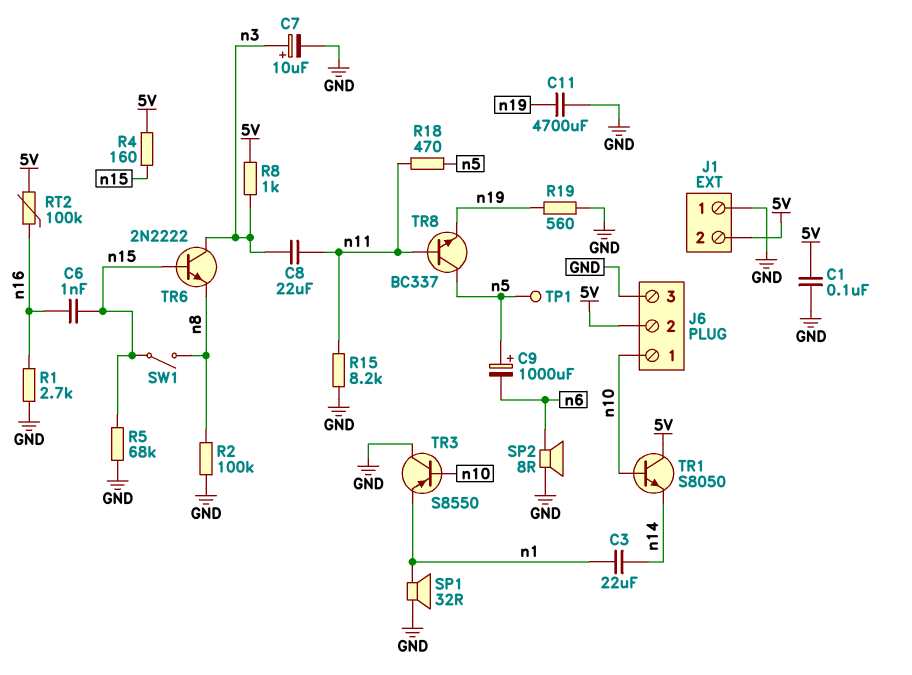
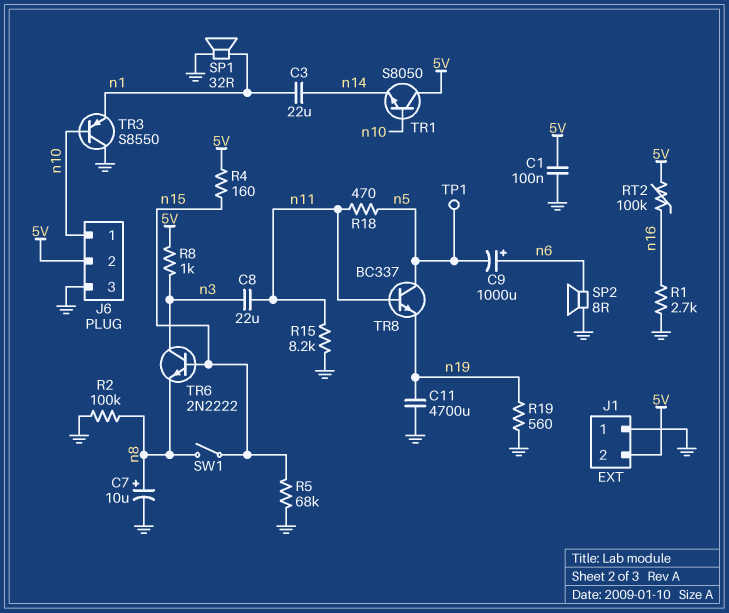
C6: 1nF (n15, n16) -> none
C7: 10uF (plus n3, minus GND) -> 10uF (plus n8, minus GND)
C9: 1000uF (plus n5, minus n6) -> 1000uF (plus n6, minus n5)

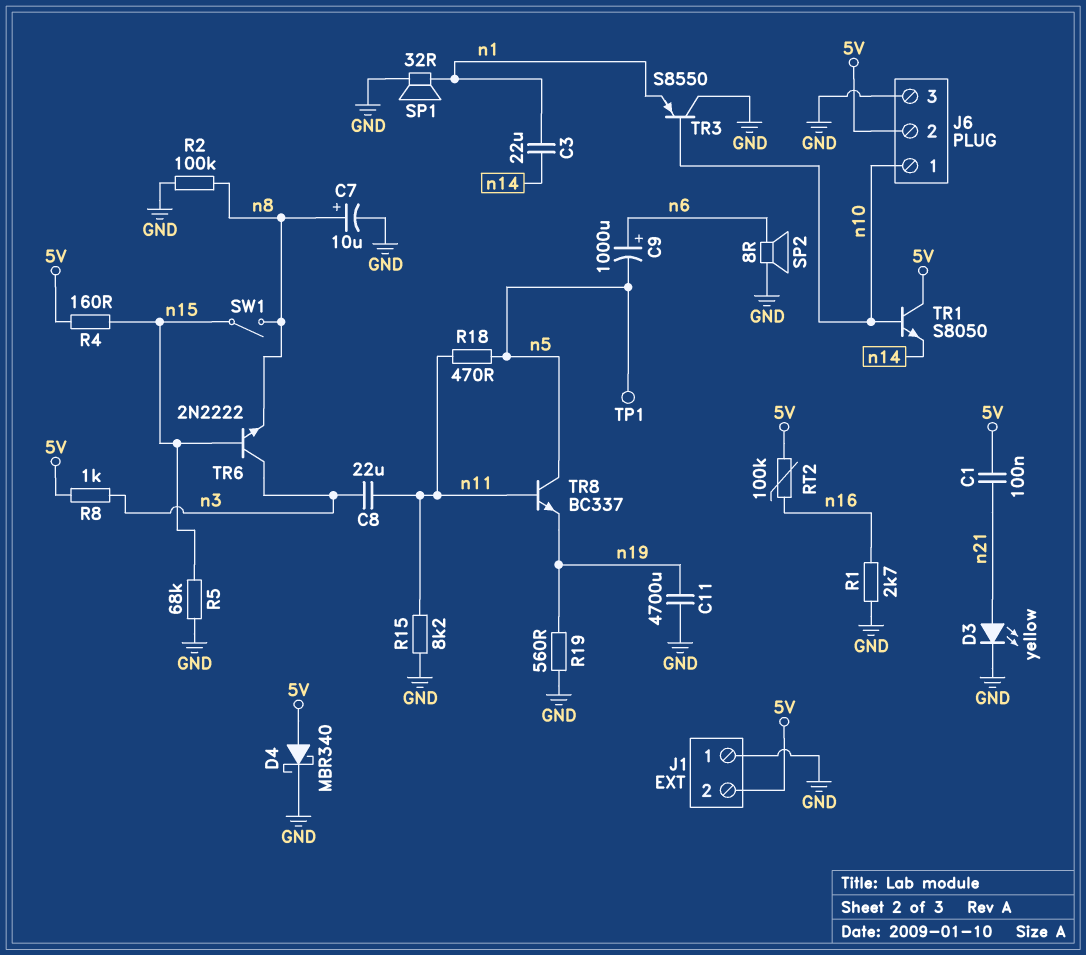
C1: 100nF (5V, GND) -> 100nF (5V, n21)
D3: none -> LED yellow (A n21, K GND)
D4: none -> schottky MBR340 (A 5V, K GND)

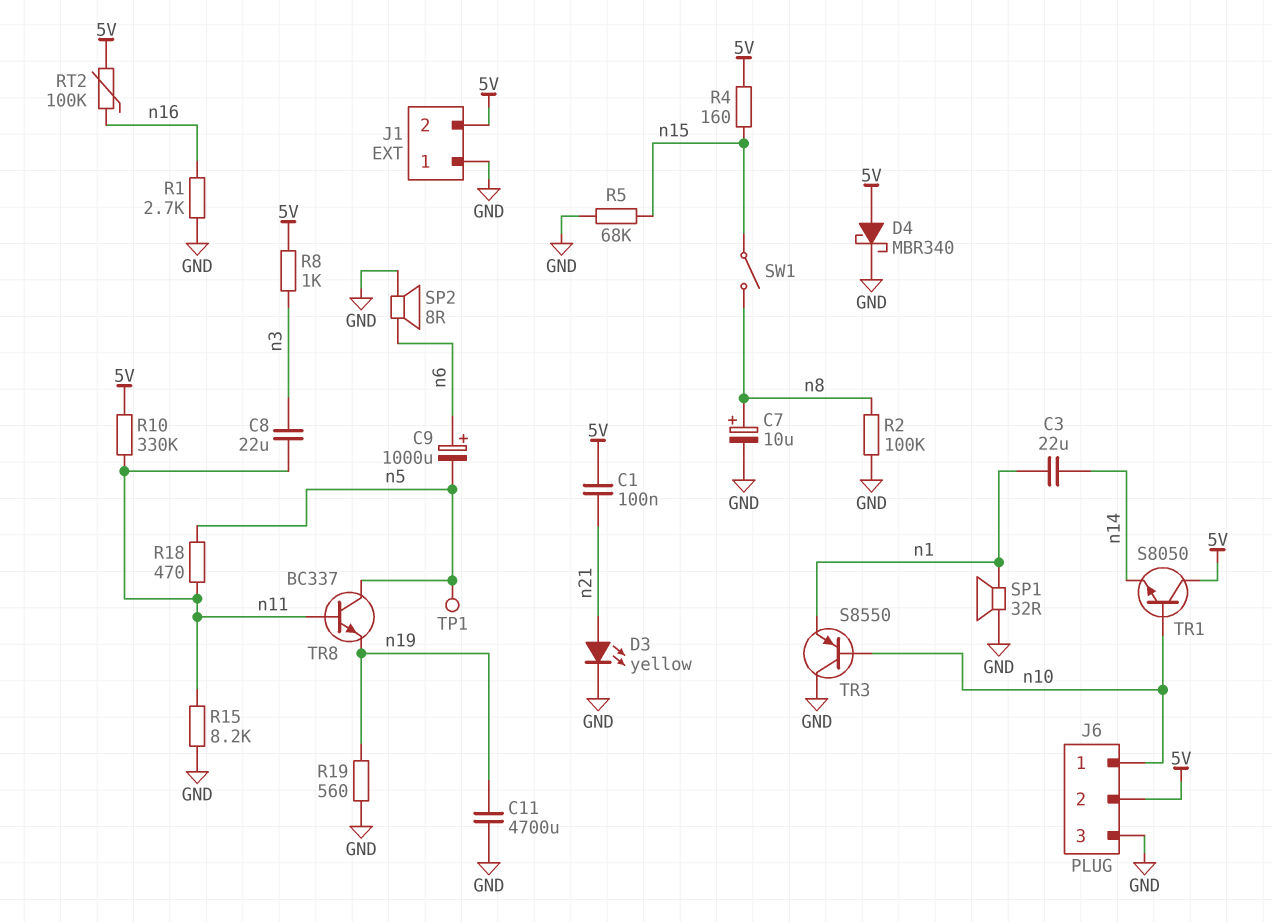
R10: none -> 330k (5V, n11)
TR6: NPN 2N2222 (B n15, C n3, E n8) -> none

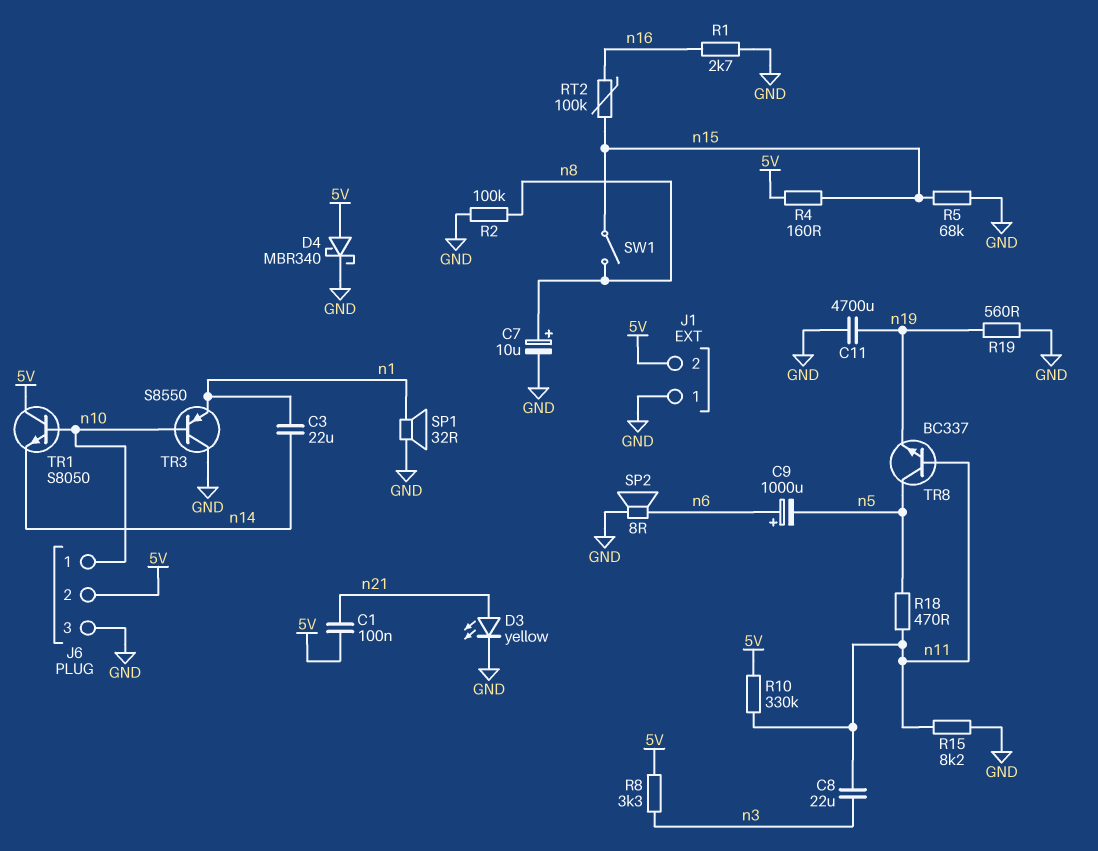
R8: 1k (5V, n3) -> 3.3k (5V, n3)
RT2: 100k (5V, n16) -> 100k (n15, n16)
TP1: test point (n5) -> none

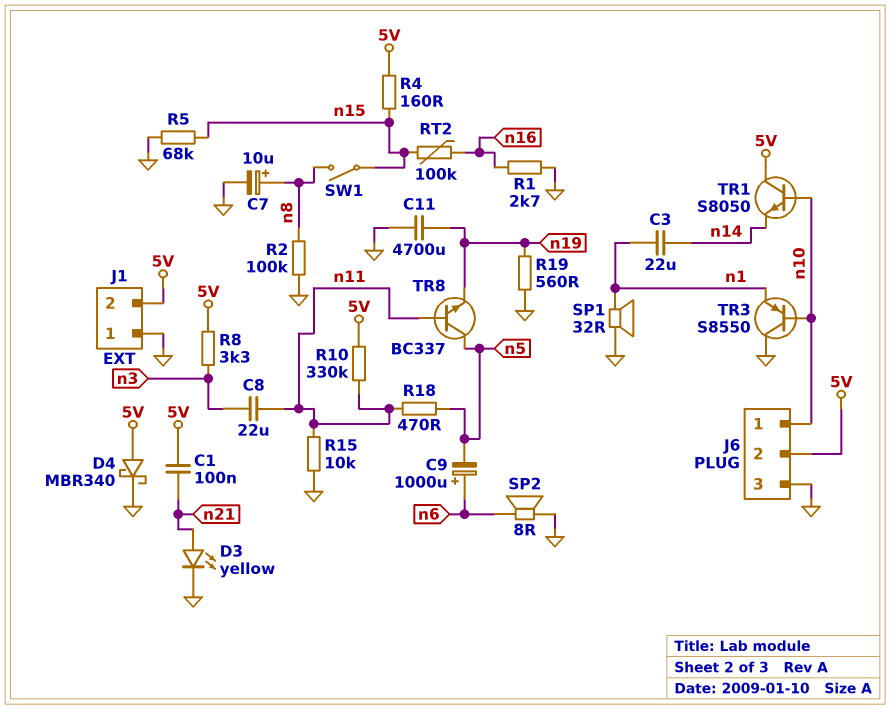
R15: 8.2k (GND, n11) -> 10k (GND, n11)

